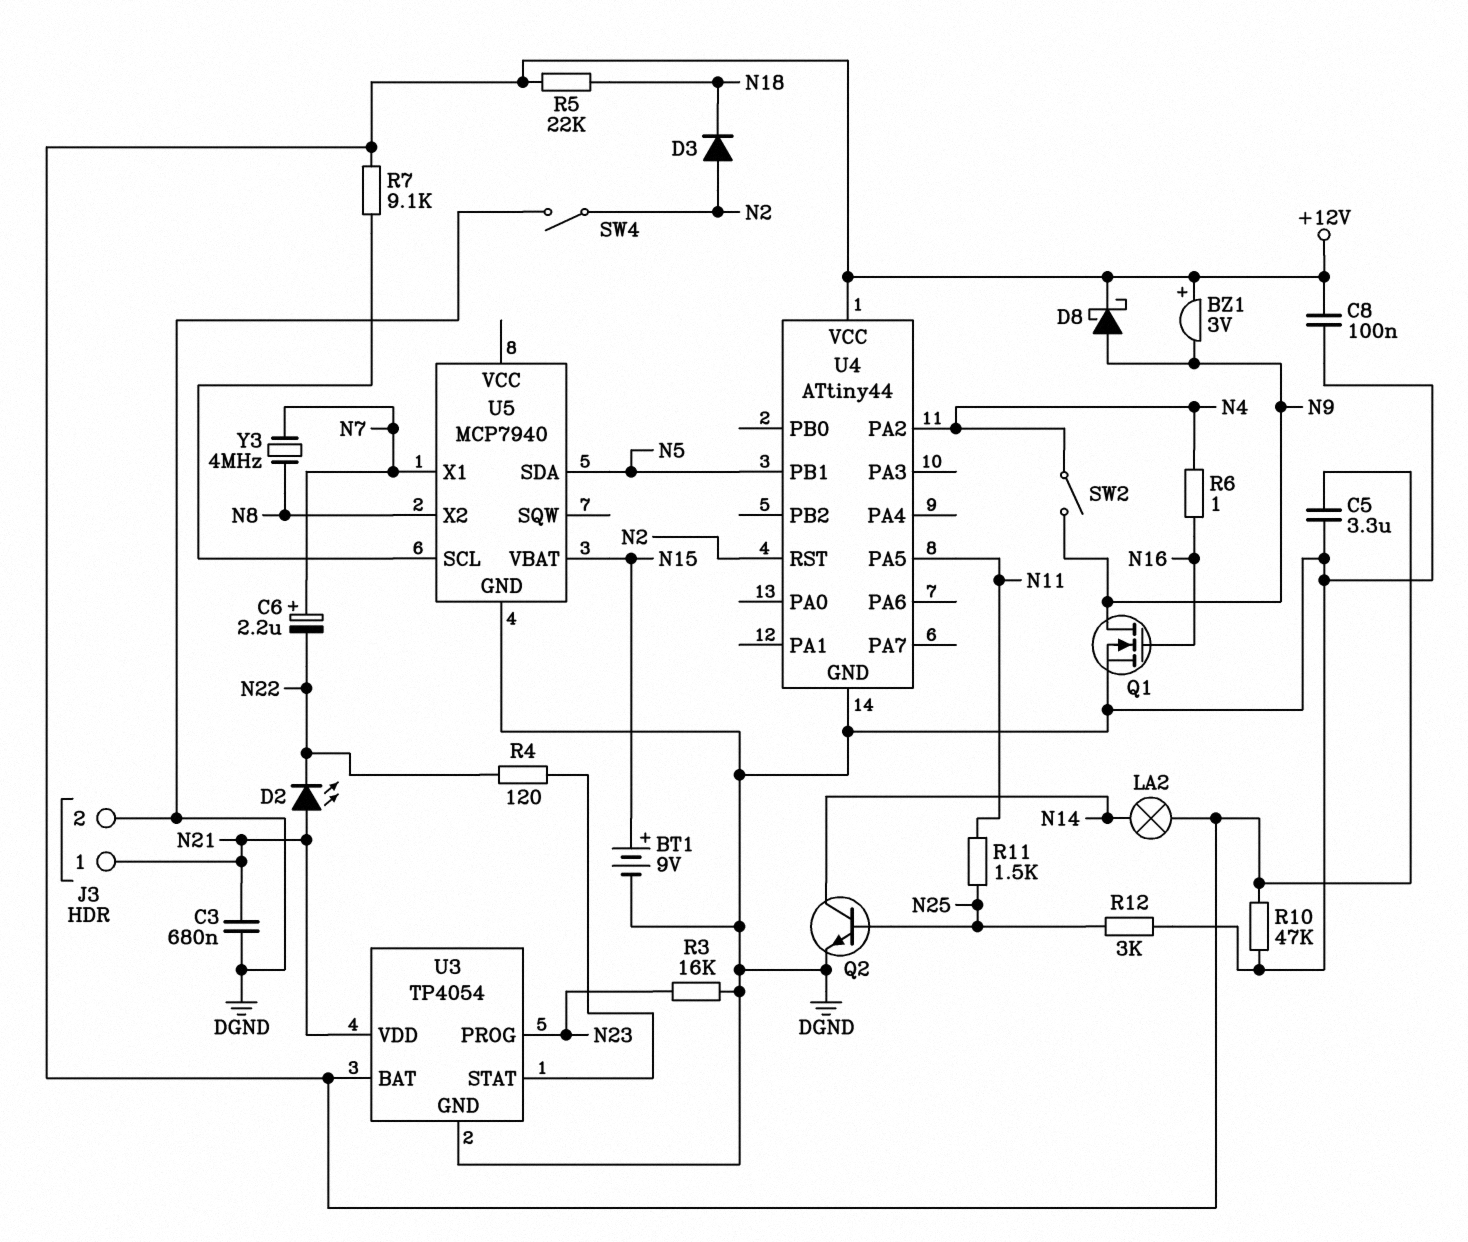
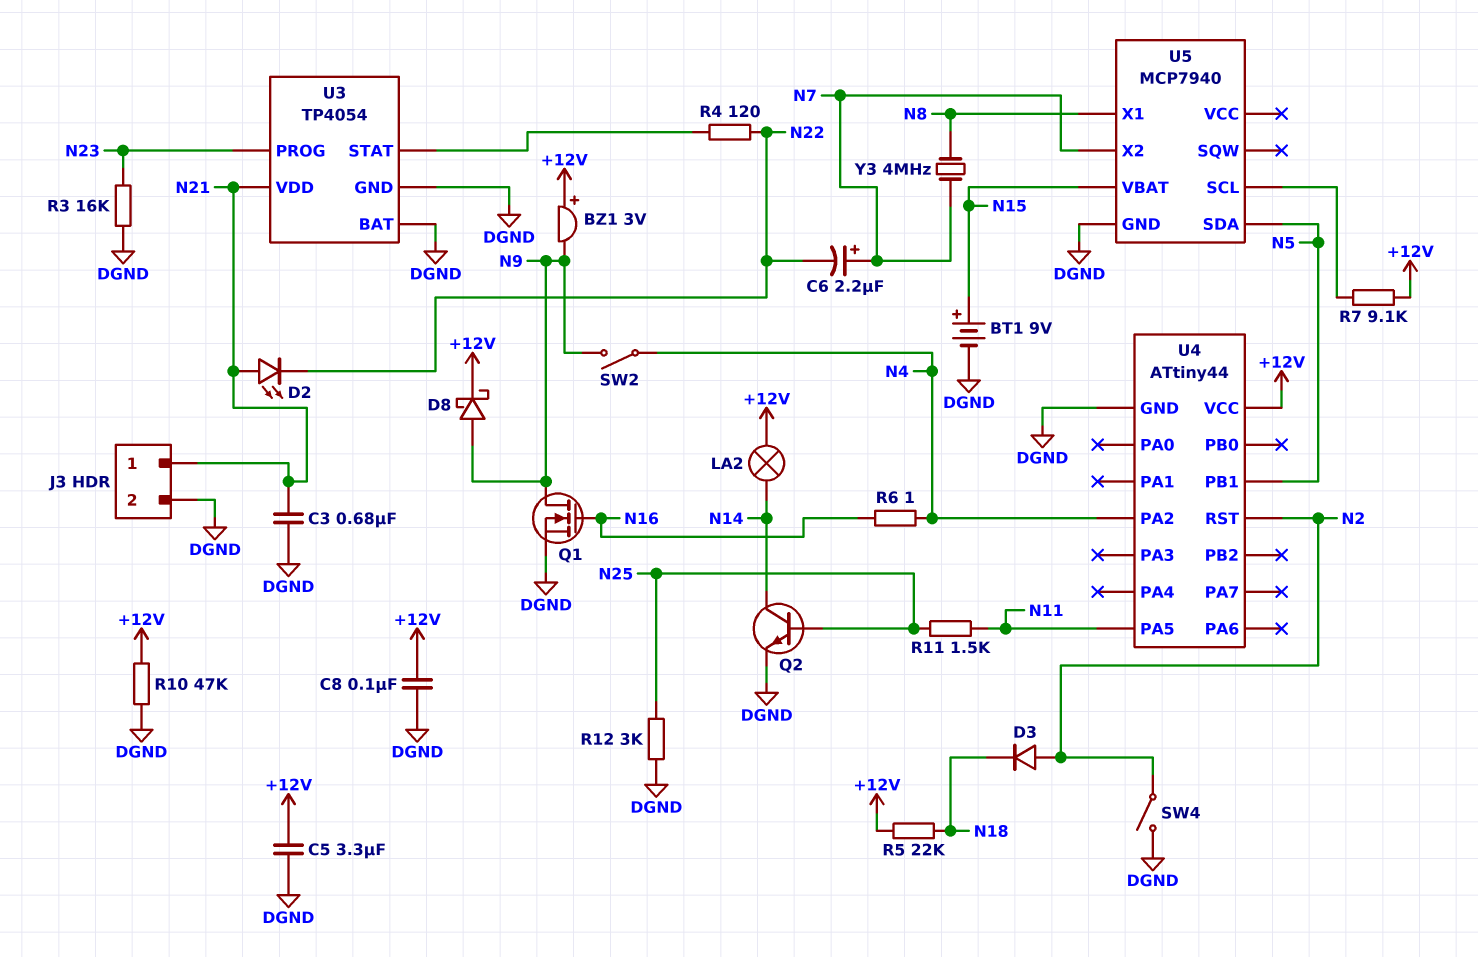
U3 pin BAT: +12V -> DGND
U5 pin X1: N7 -> N8
U5 pin X2: N8 -> N7

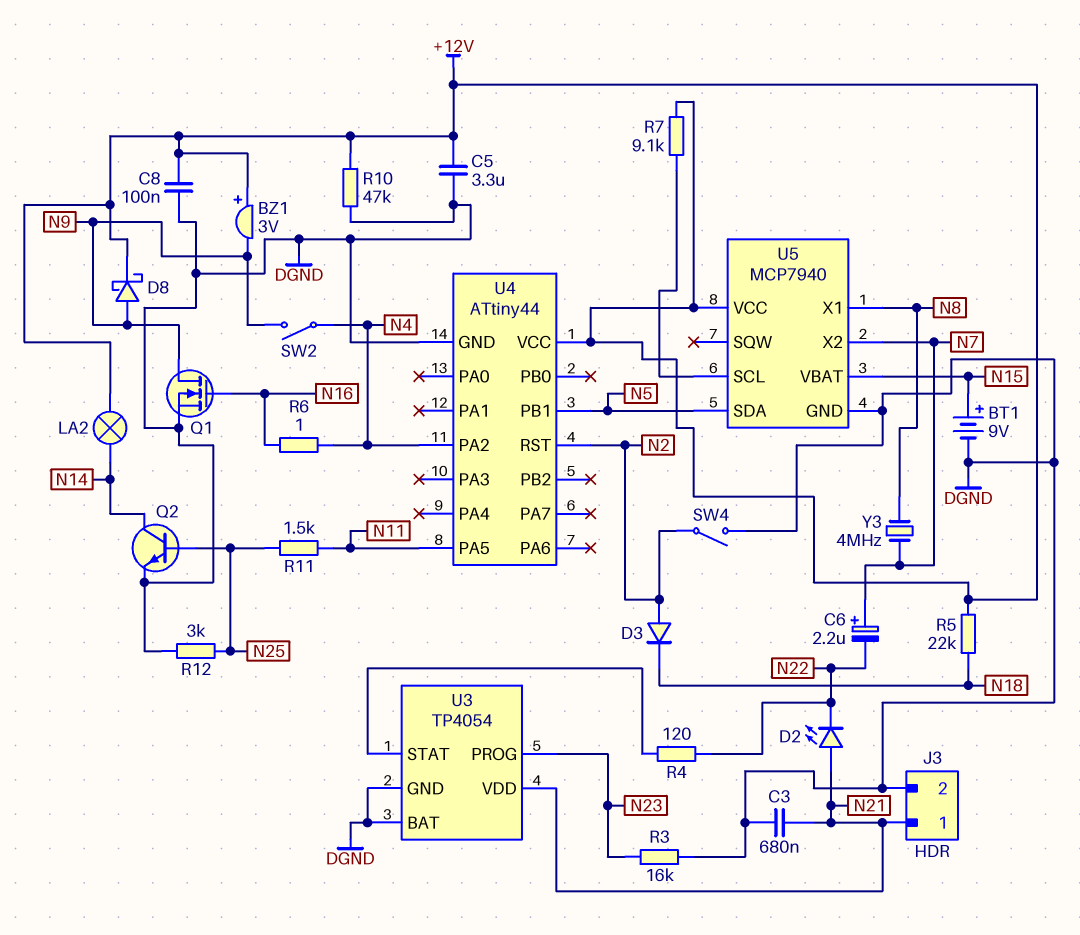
U5 pin VCC: none -> +12V

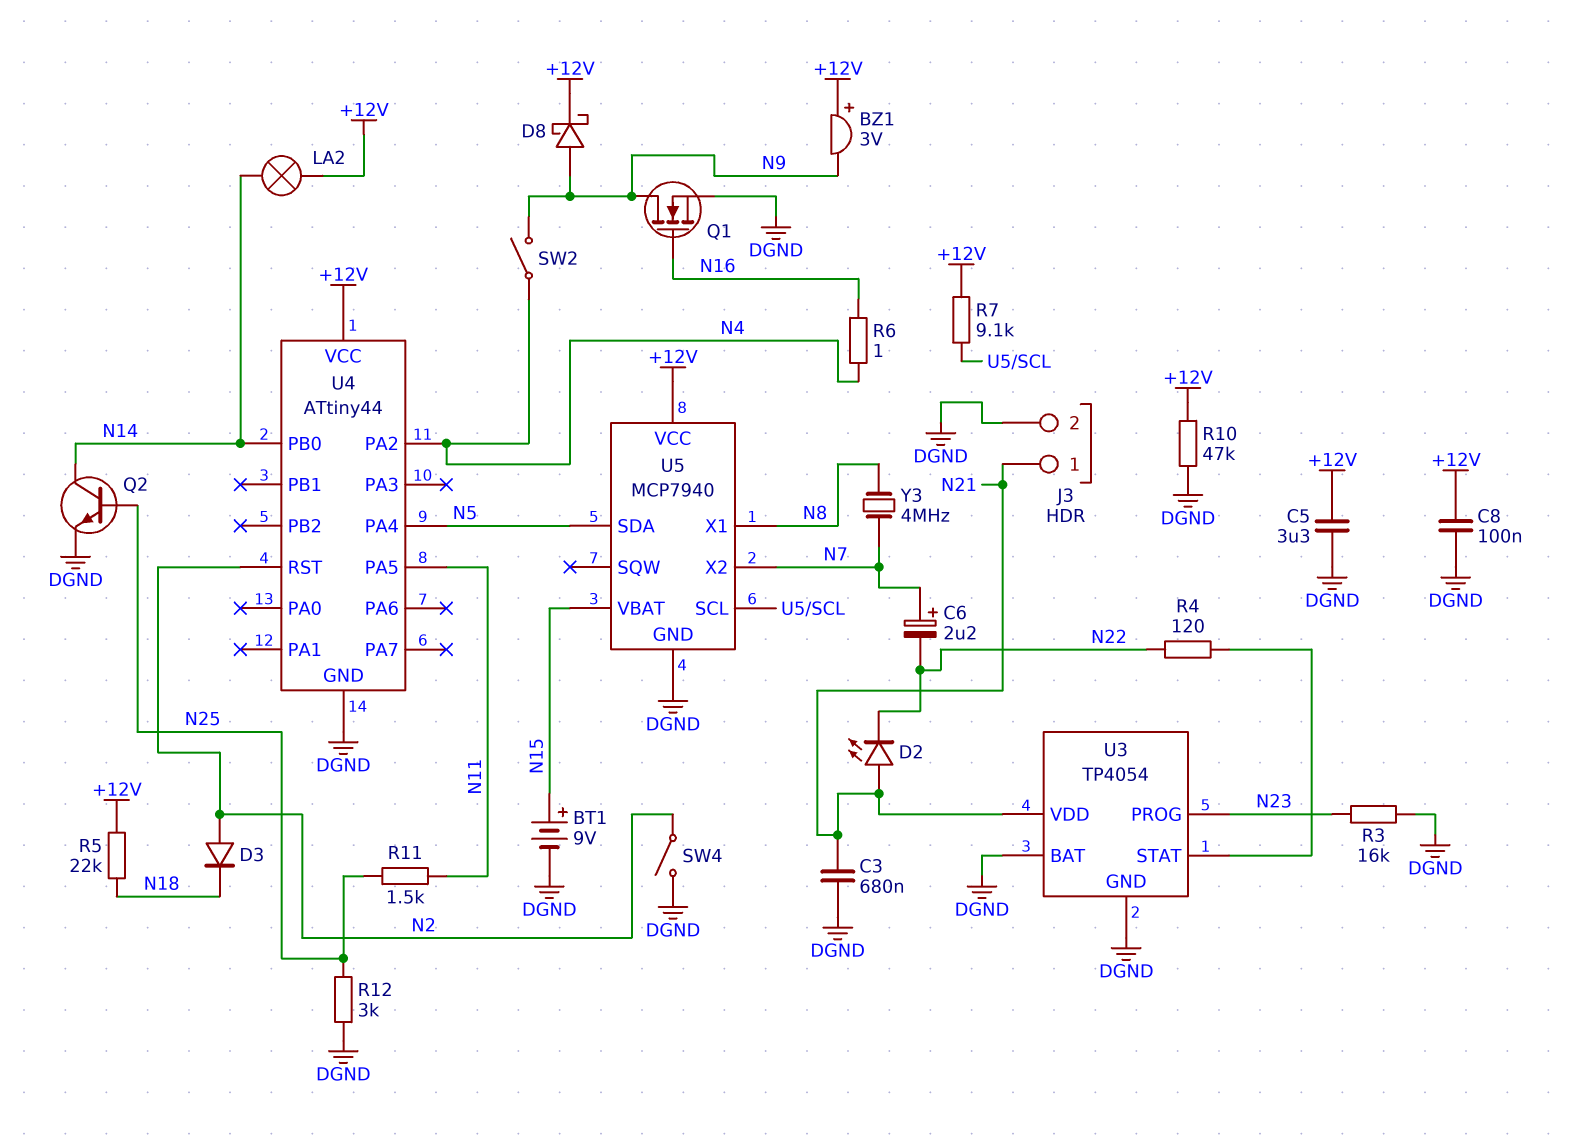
U4 pin PA4: none -> N5
U4 pin PB0: none -> N14
U4 pin PB1: N5 -> none

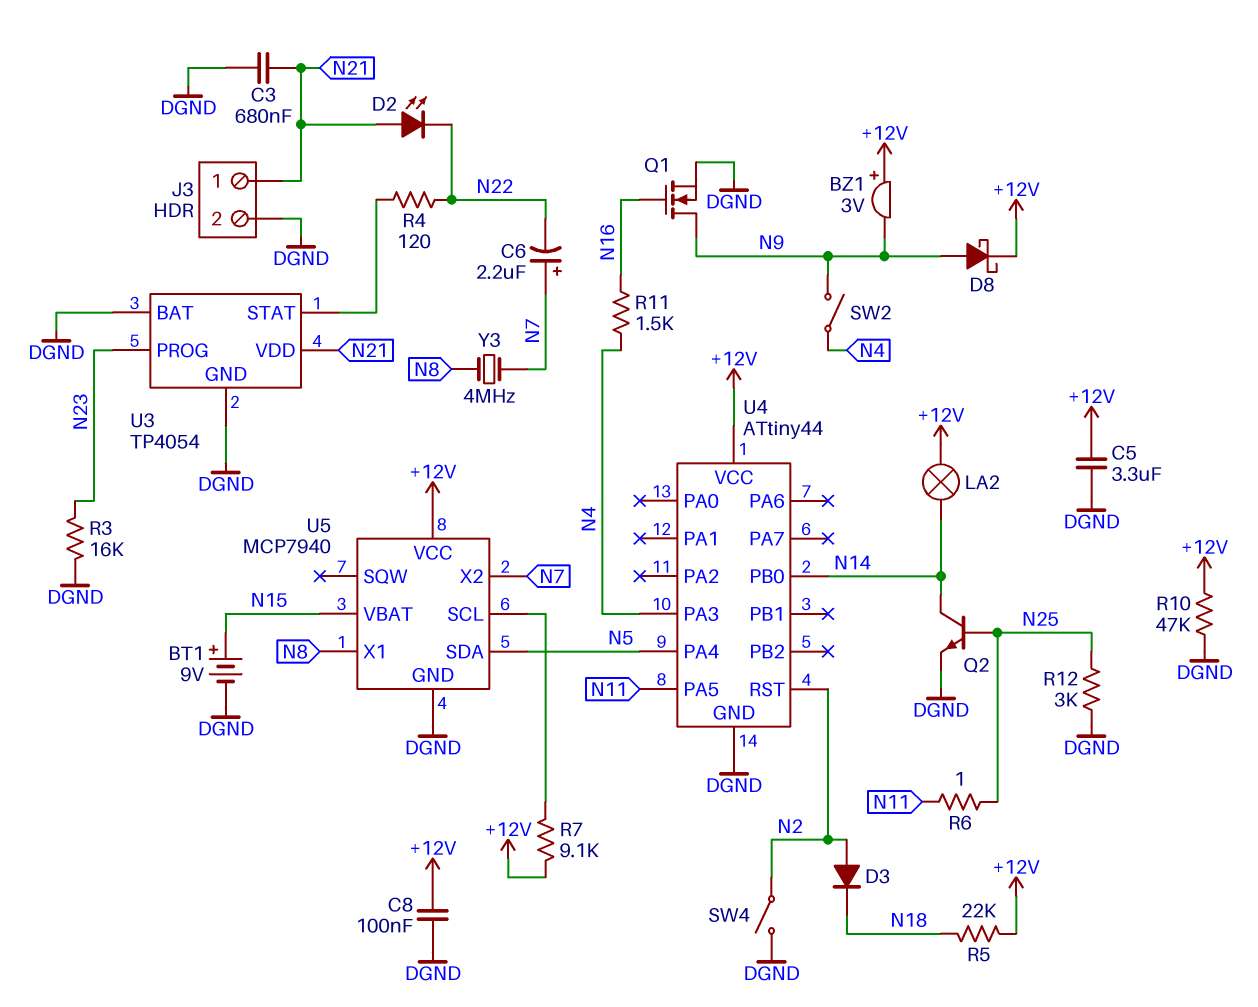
R6: 1 (N4, N16) -> 1 (N11, N25)
R11: 1.5k (N11, N25) -> 1.5k (N4, N16)
U4 pin PA2: N4 -> none
U4 pin PA3: none -> N4

